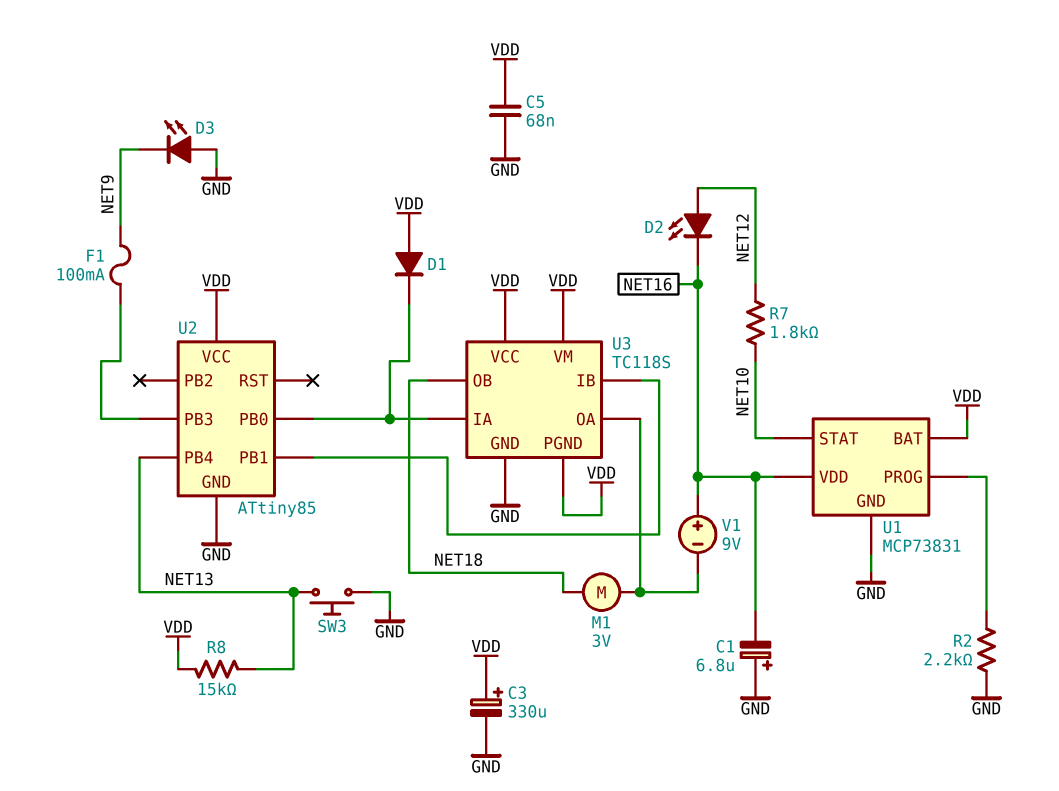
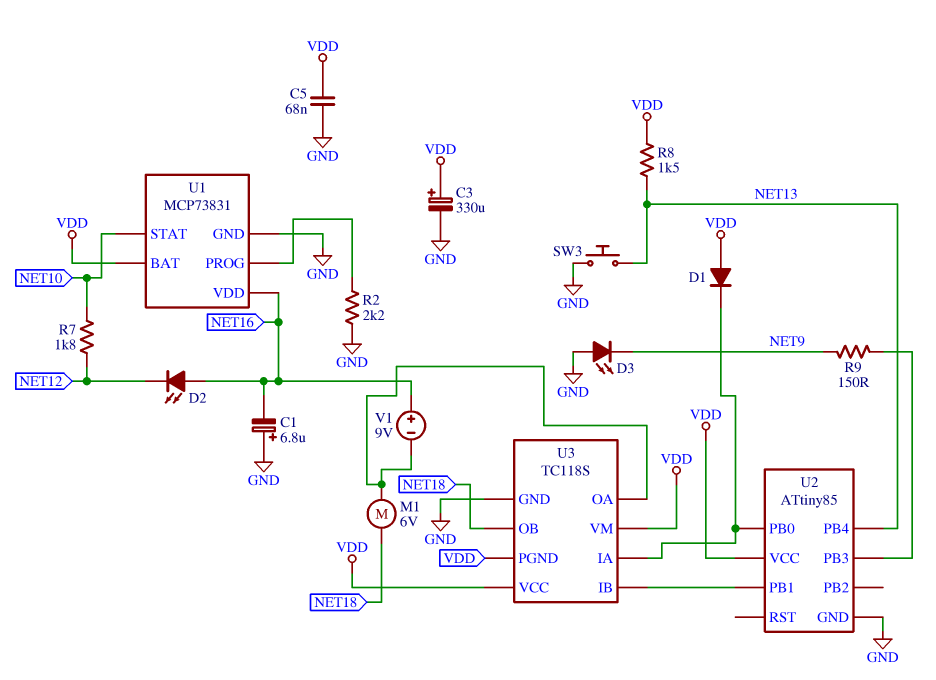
D2: LED (A NET12, K NET16) -> LED (A NET16, K NET12)
F1: 100mA (NET9, U2/PB3) -> none
M1: motor 3V (NET18, U3/OA) -> motor 6V (NET18, U3/OA)
R8: 15k (NET13, VDD) -> 1.5k (NET13, VDD)
R9: none -> 150 (NET9, U2/PB3)

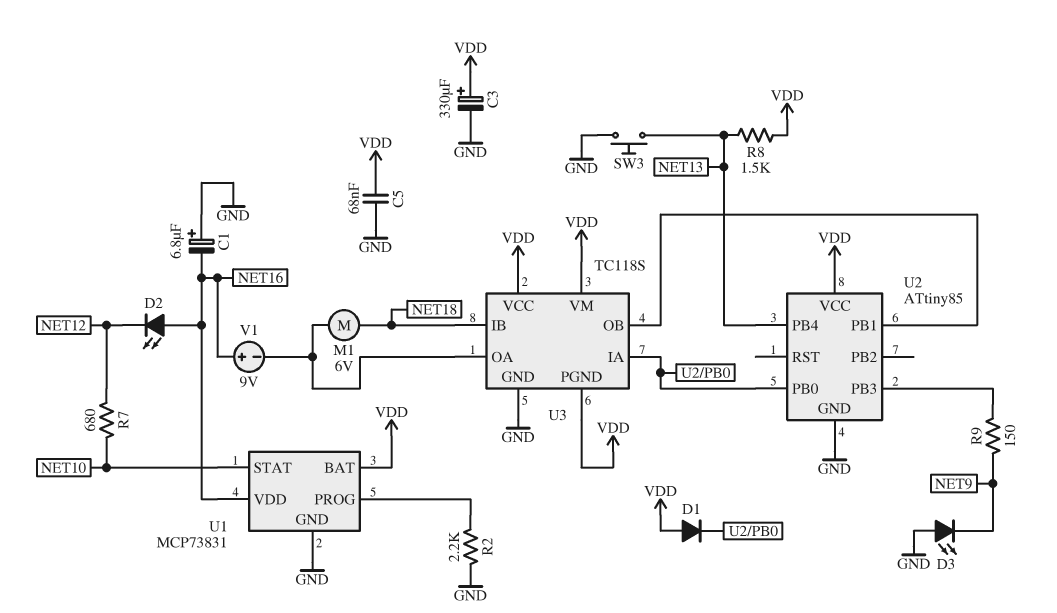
R7: 1.8k (NET10, NET12) -> 680 (NET10, NET12)
U3 pin IB: U2/PB1 -> NET18
U3 pin OB: NET18 -> U2/PB1

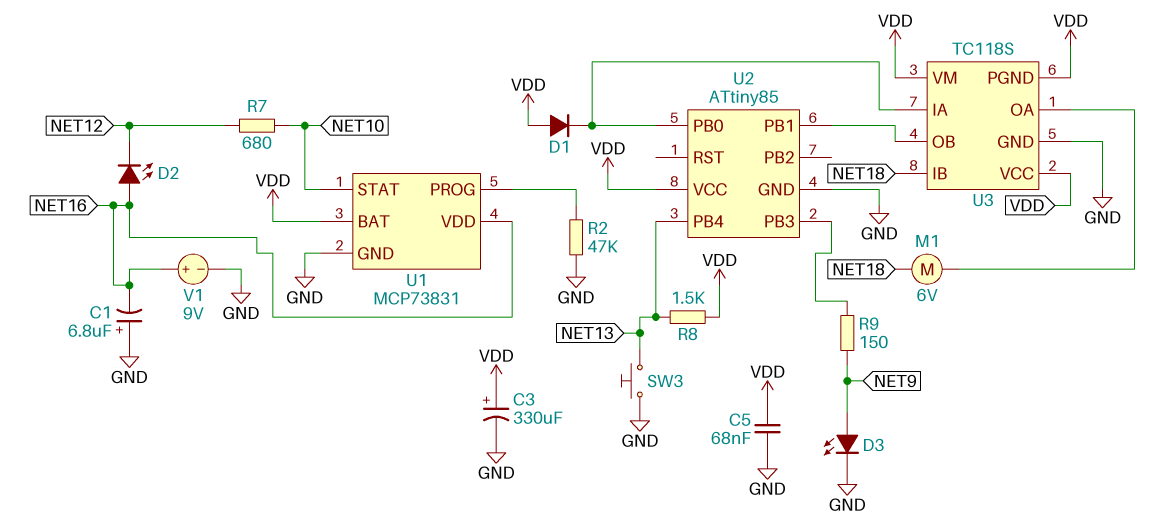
D3: LED (A GND, K NET9) -> LED (A NET9, K GND)
R2: 2.2k (GND, U1/PROG) -> 47k (GND, U1/PROG)
V1: 9V (plus NET16, minus U3/OA) -> 9V (plus NET16, minus GND)

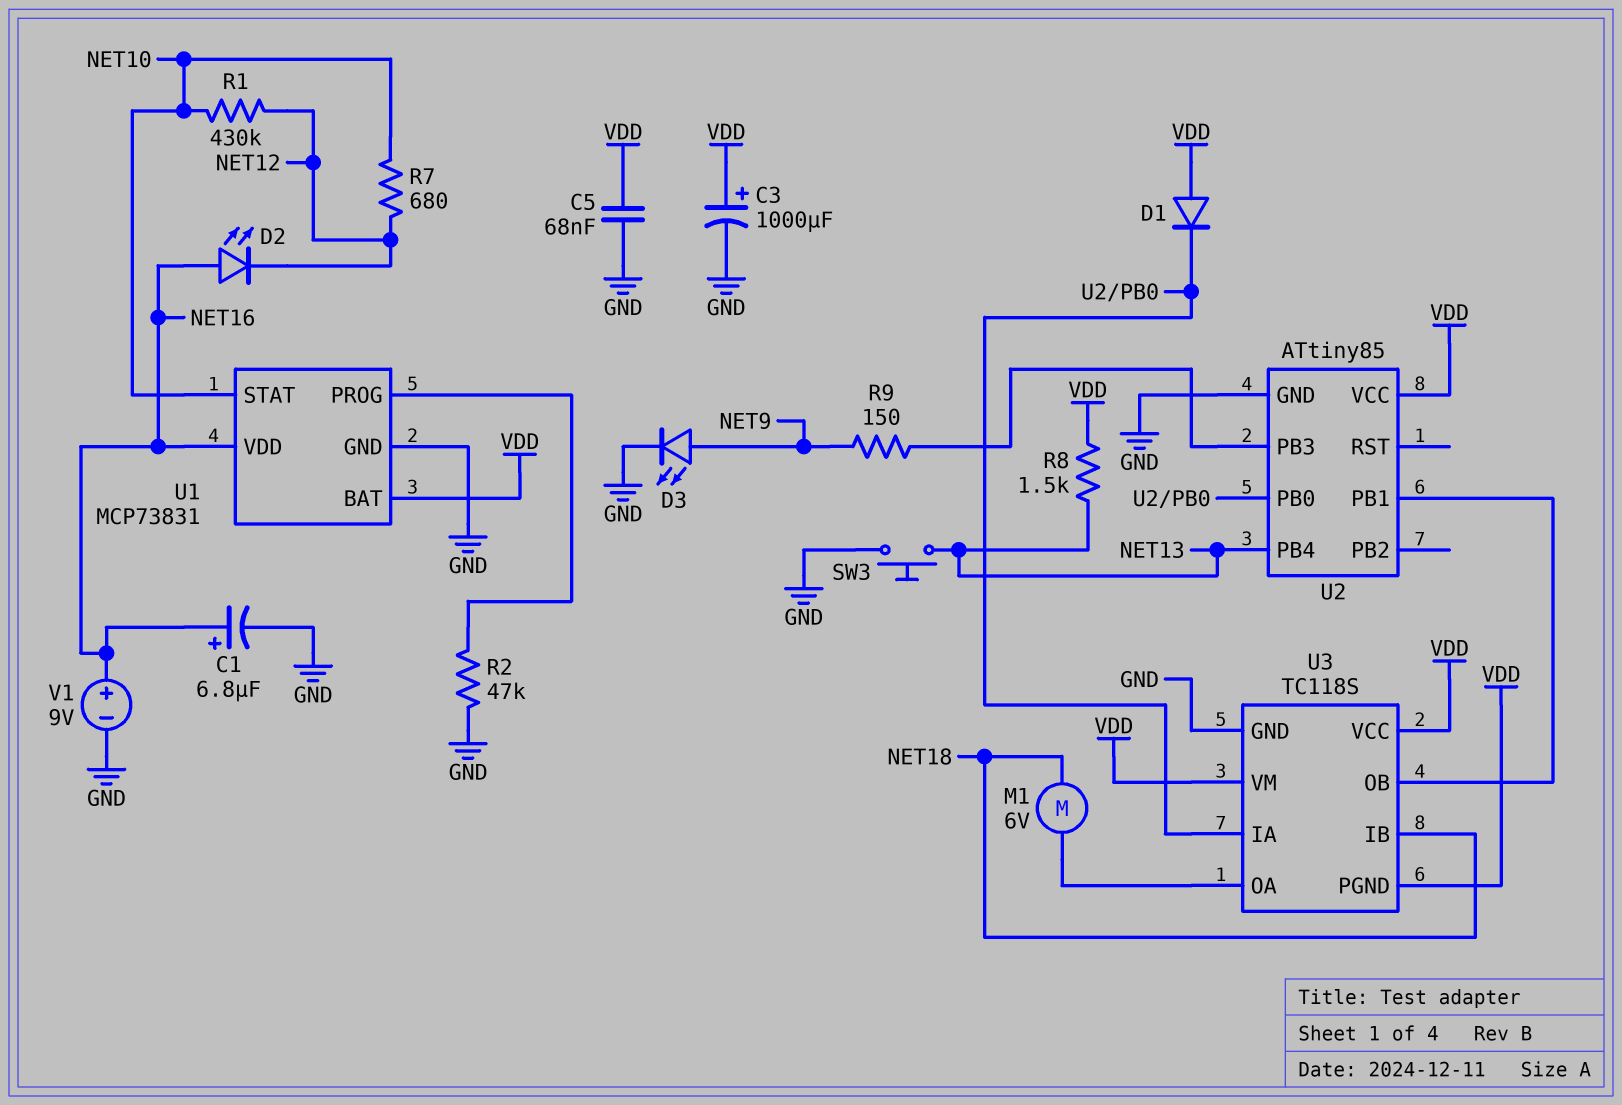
C1: 6.8uF (plus GND, minus NET16) -> 6.8uF (plus NET16, minus GND)
C3: 330uF (plus VDD, minus GND) -> 1000uF (plus VDD, minus GND)
R1: none -> 430k (NET10, NET12)

